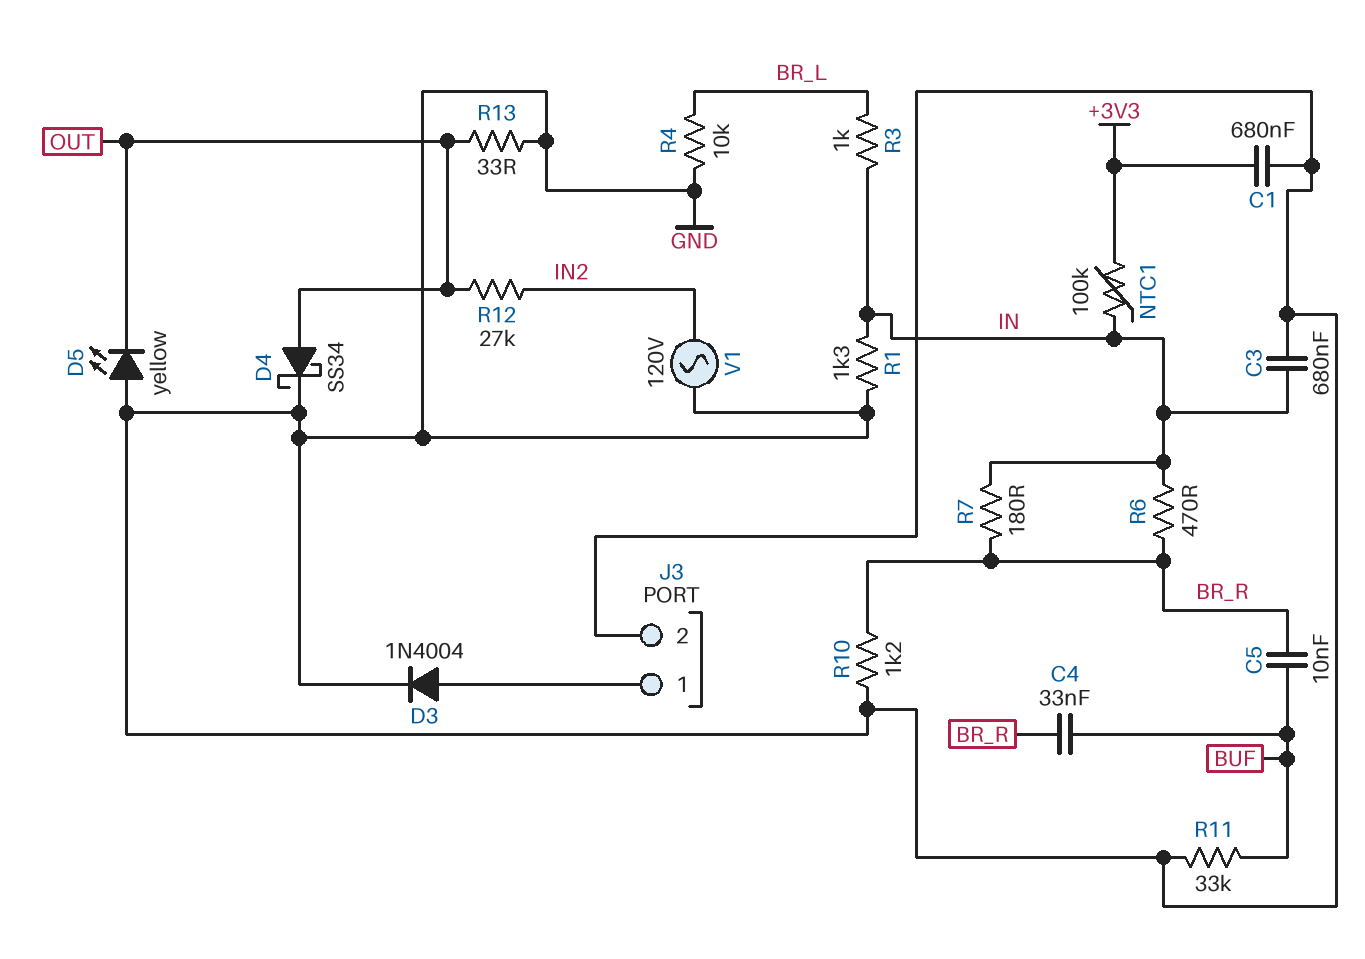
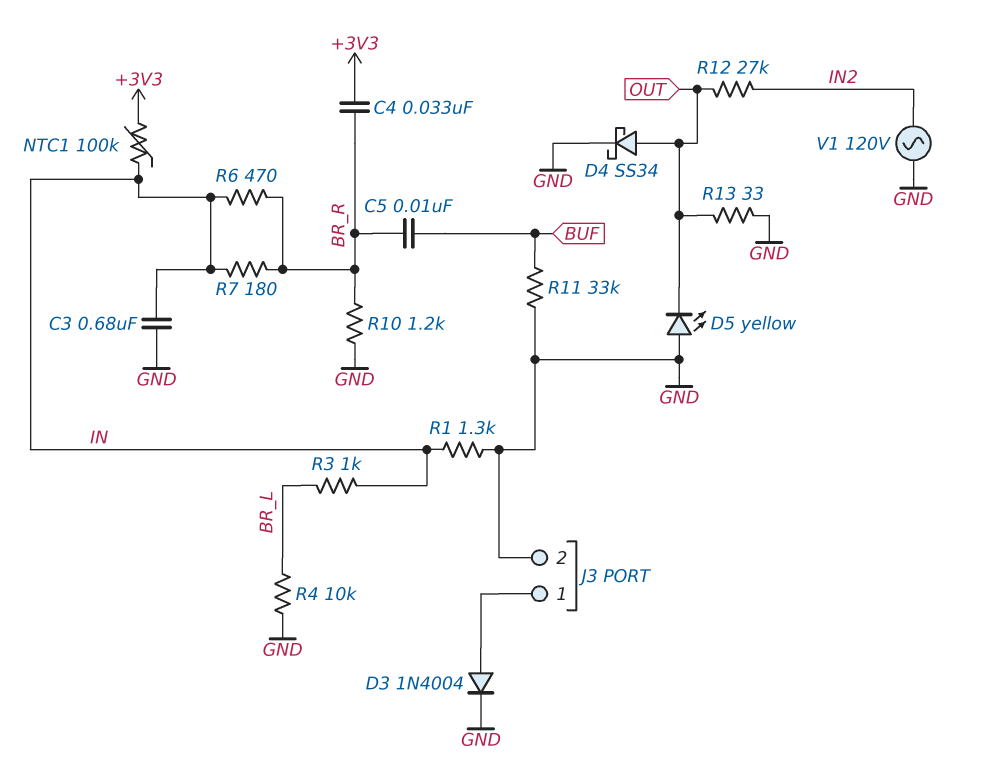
C1: 680nF (+3V3, GND) -> none
C4: 33nF (BR_R, BUF) -> 33nF (+3V3, BR_R)

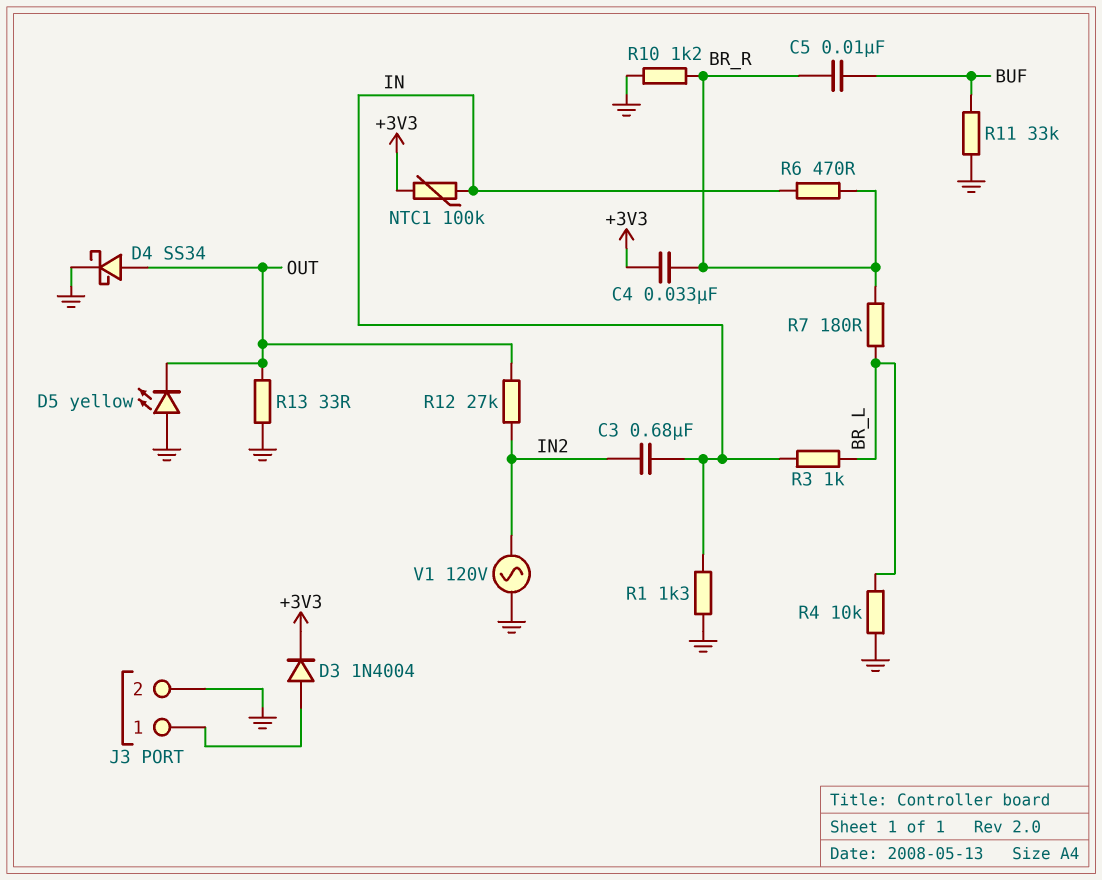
C3: 680nF (GND, IN) -> 680nF (IN, IN2)
D3: diode 1N4004 (A J3/1, K GND) -> diode 1N4004 (A J3/1, K +3V3)
R7: 180 (BR_R, IN) -> 180 (BR_L, BR_R)

